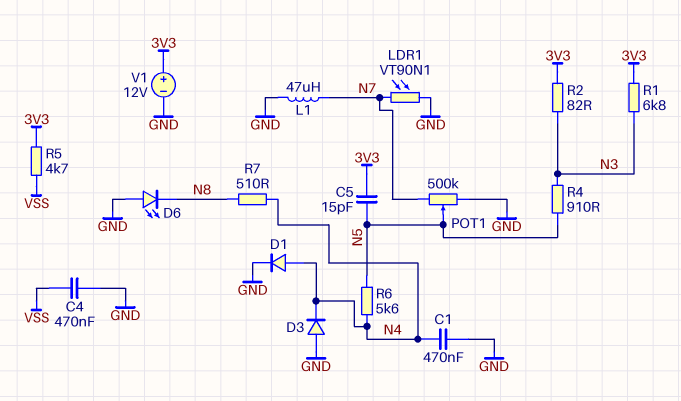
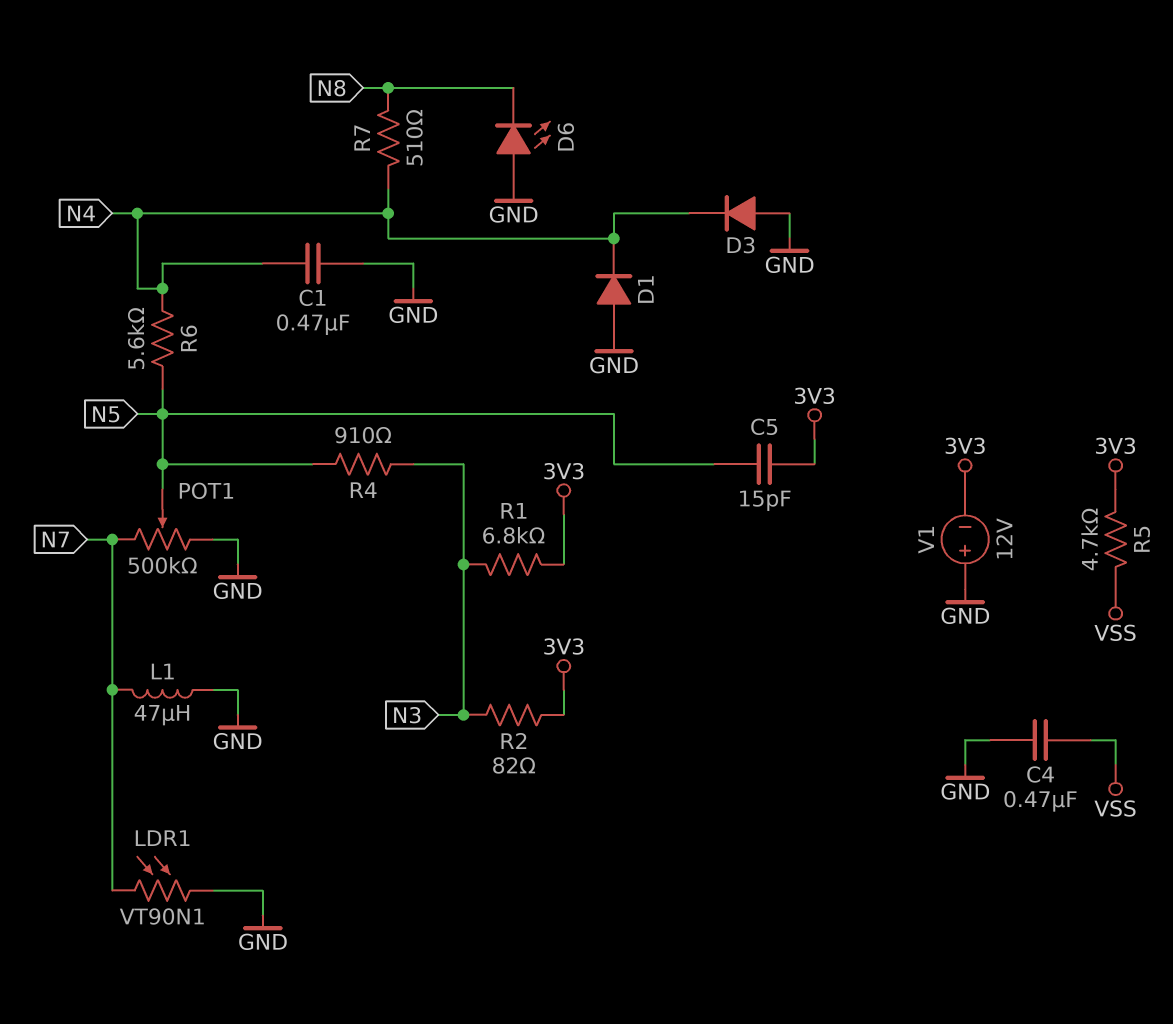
D1: diode (A N4, K GND) -> diode (A GND, K N4)
V1: 12V (plus 3V3, minus GND) -> 12V (plus GND, minus 3V3)

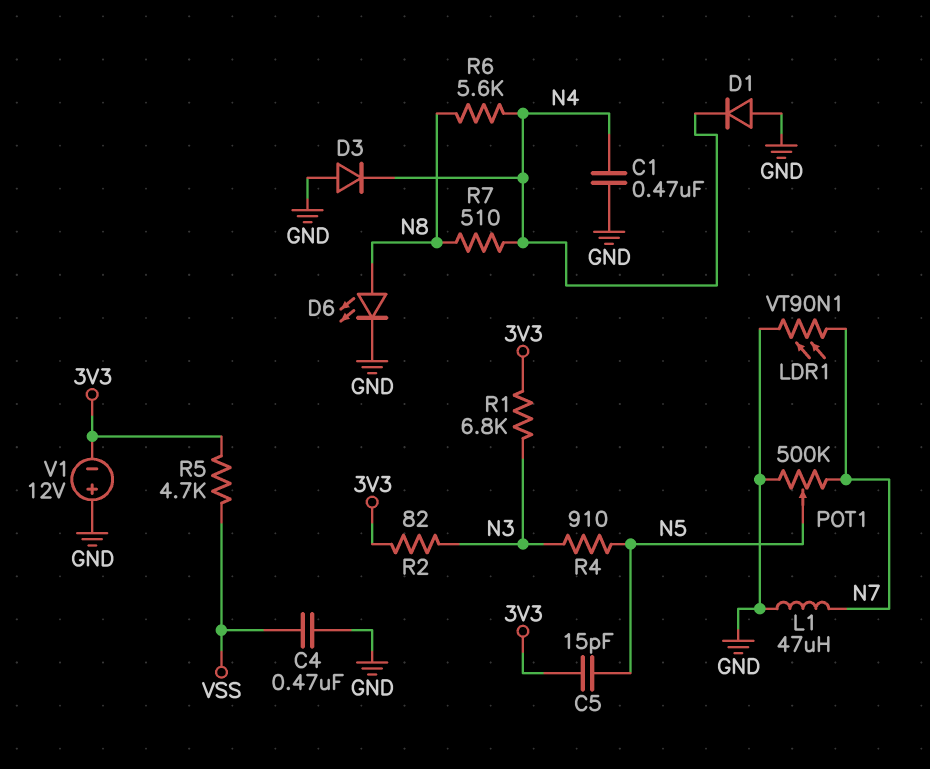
D6: LED (A GND, K N8) -> LED (A N8, K GND)
R6: 5.6k (N4, N5) -> 5.6k (N4, N8)

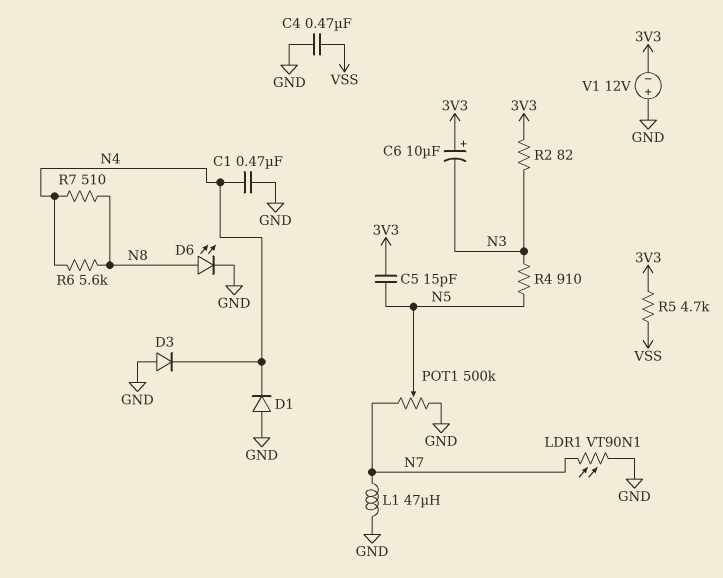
C6: none -> 10uF (plus 3V3, minus N3)
R1: 6.8k (3V3, N3) -> none

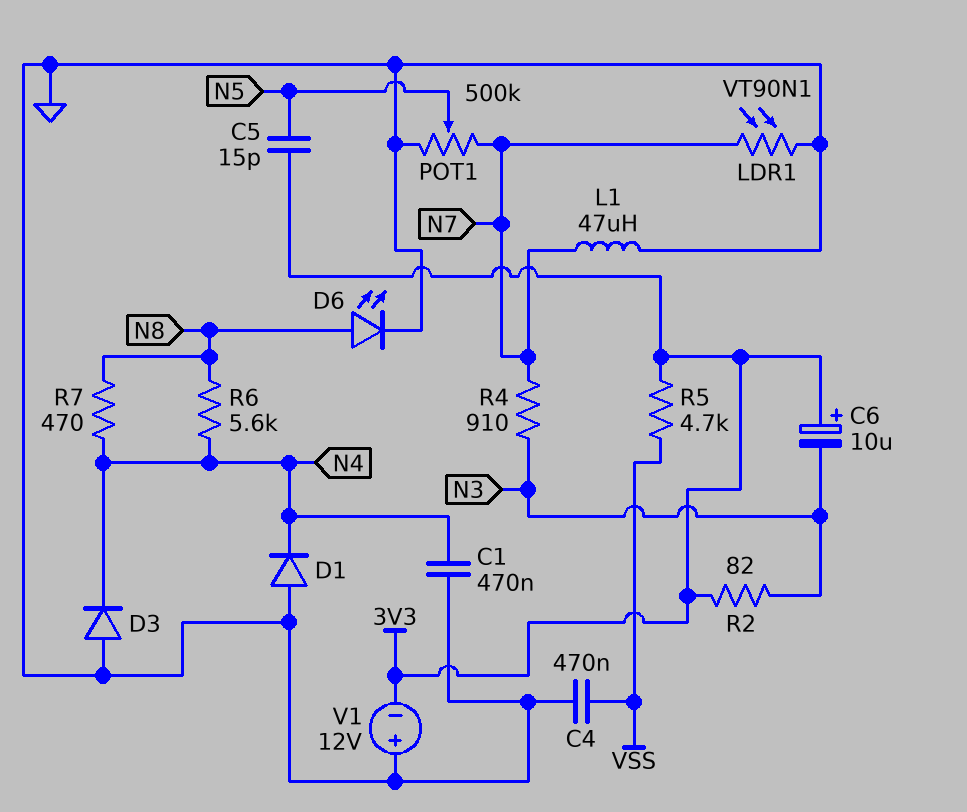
R4: 910 (N3, N5) -> 910 (N3, N7)
R7: 510 (N4, N8) -> 470 (N4, N8)

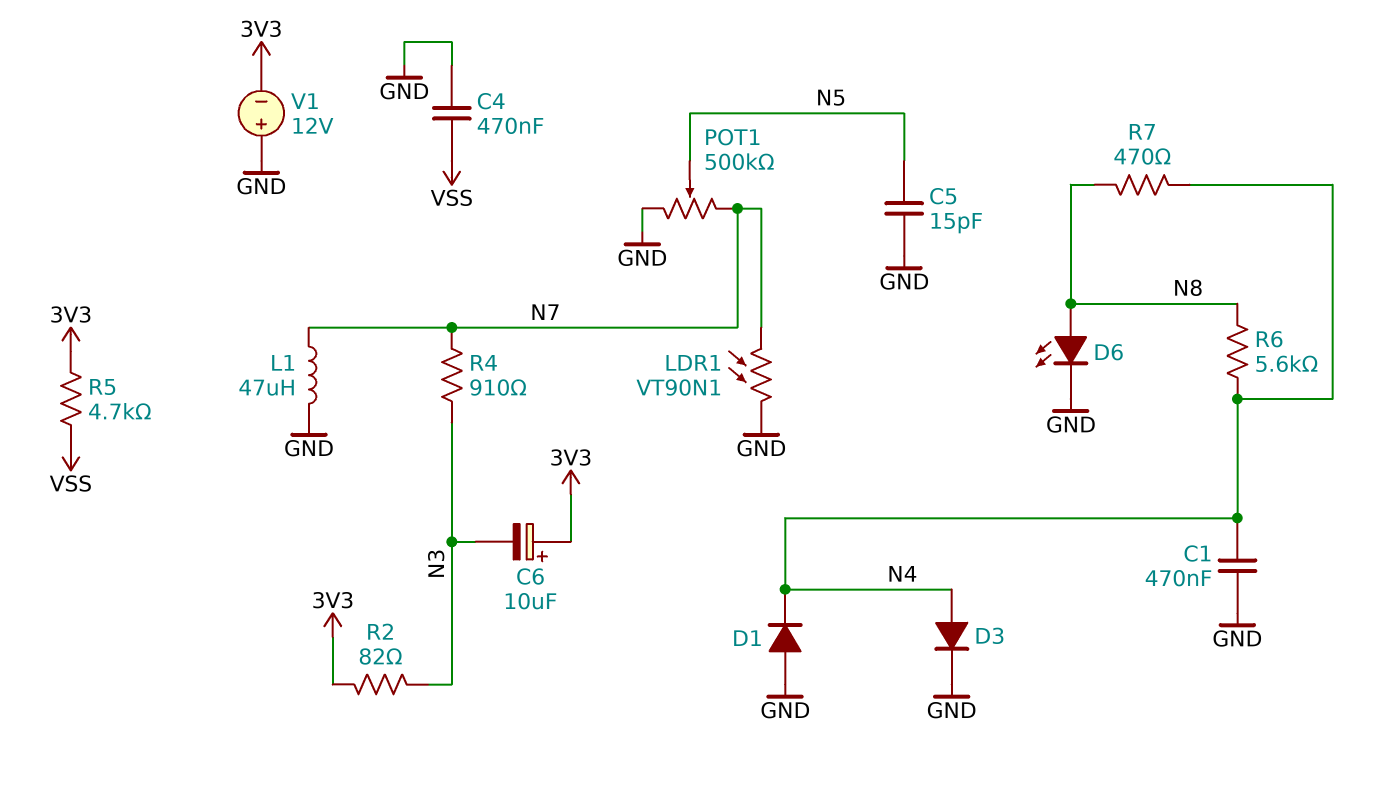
C5: 15pF (3V3, N5) -> 15pF (GND, N5)
D3: diode (A GND, K N4) -> diode (A N4, K GND)

